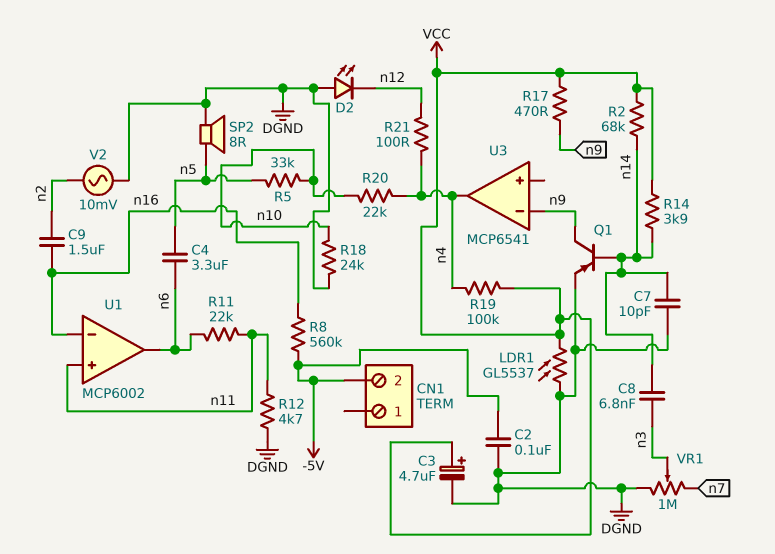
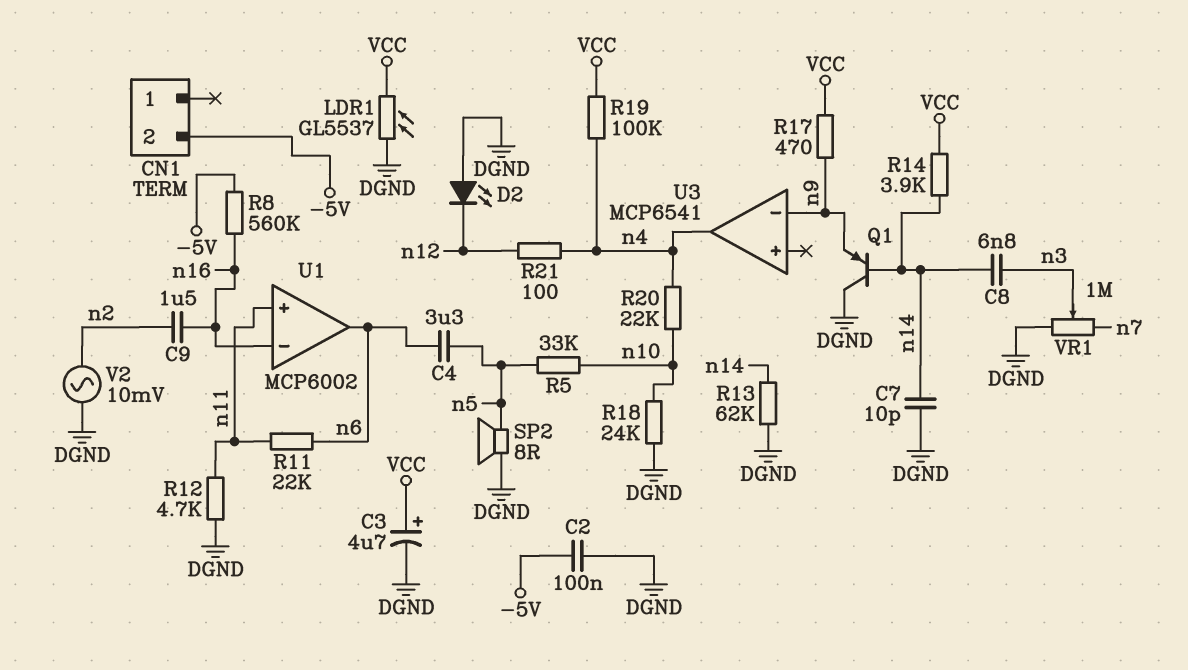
Q1: PNP (B n14, C n9, E DGND) -> PNP (B n14, C DGND, E n9)
R2: 68k (VCC, n14) -> none
R13: none -> 62k (DGND, n14)

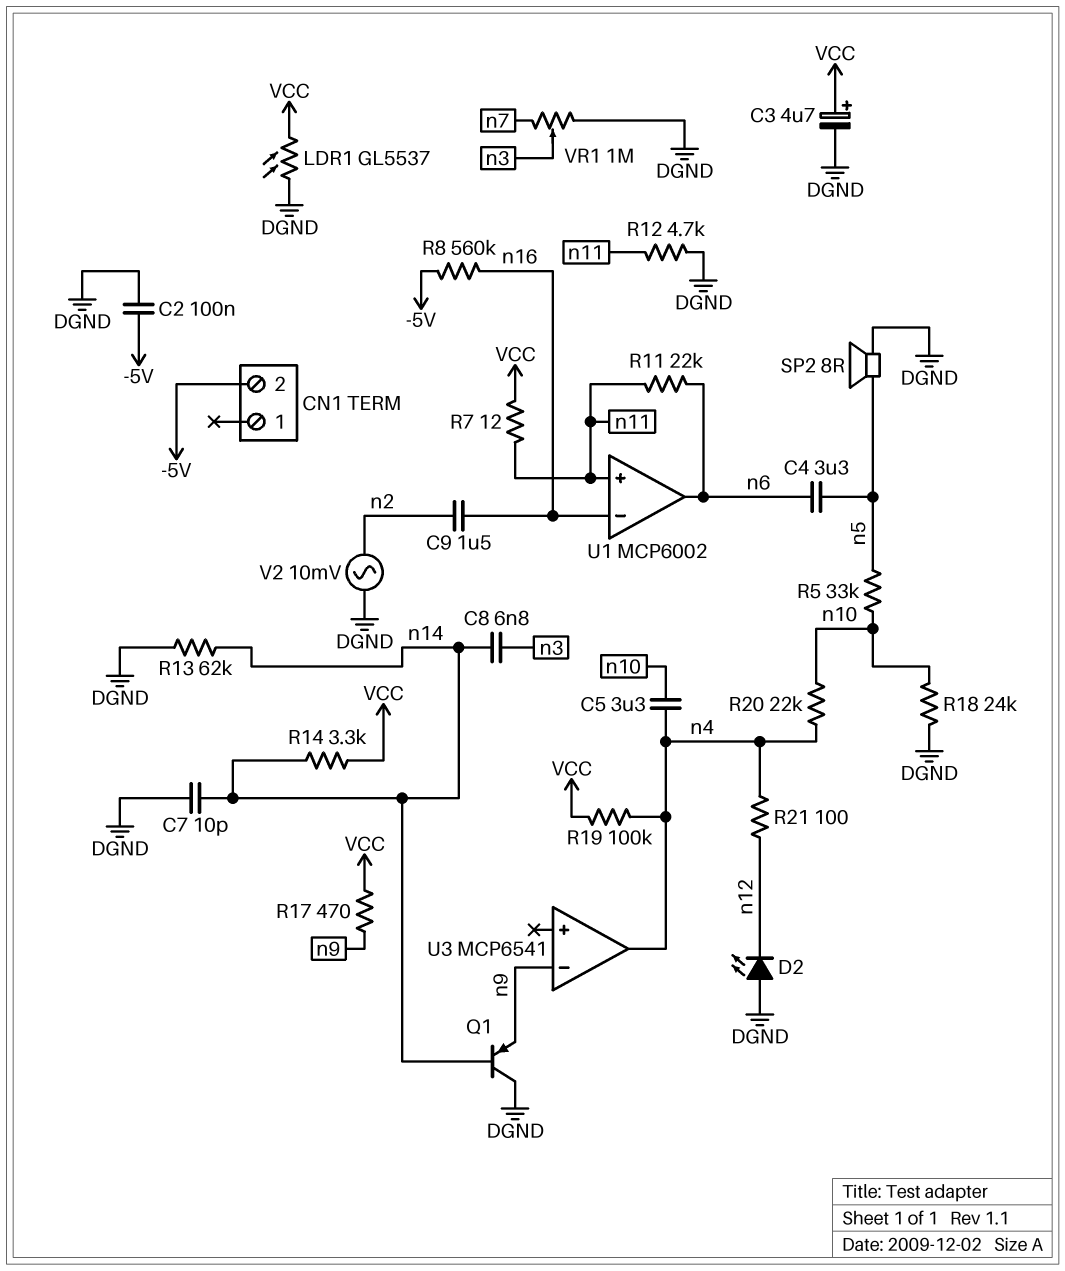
C5: none -> 3.3uF (n4, n10)
R7: none -> 12 (VCC, n11)
R14: 3.9k (VCC, n14) -> 3.3k (VCC, n14)

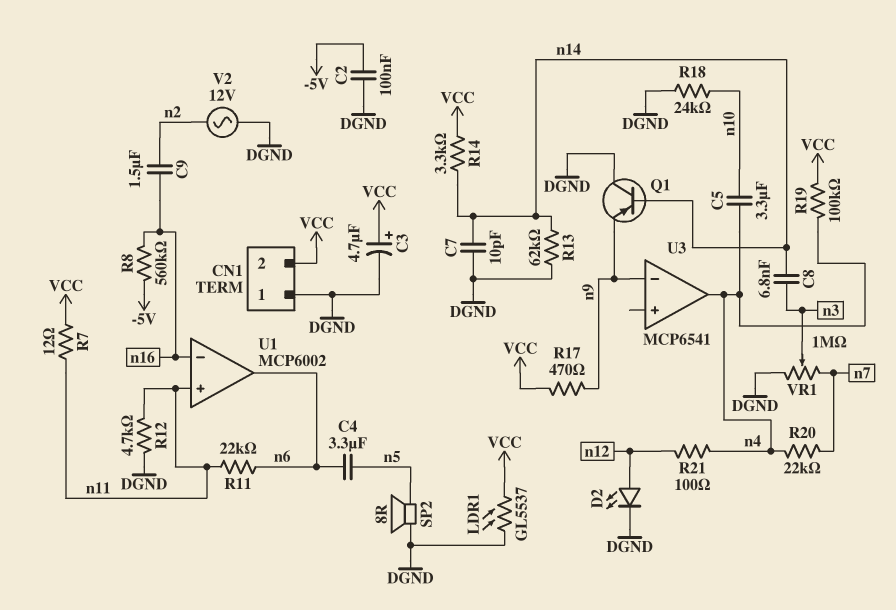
CN1 pin 1: none -> DGND
CN1 pin 2: -5V -> VCC
D2: LED (A DGND, K n12) -> LED (A n12, K DGND)
R5: 33k (n5, n10) -> none
R20: 22k (n4, n10) -> 22k (n4, n7)
V2: AC 10mV (DGND, n2) -> AC 12V (DGND, n2)

